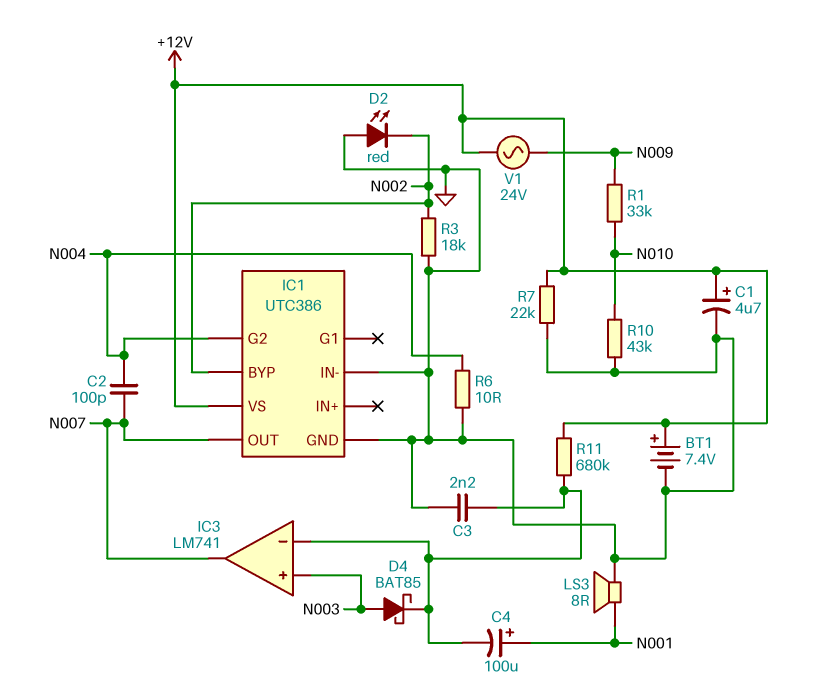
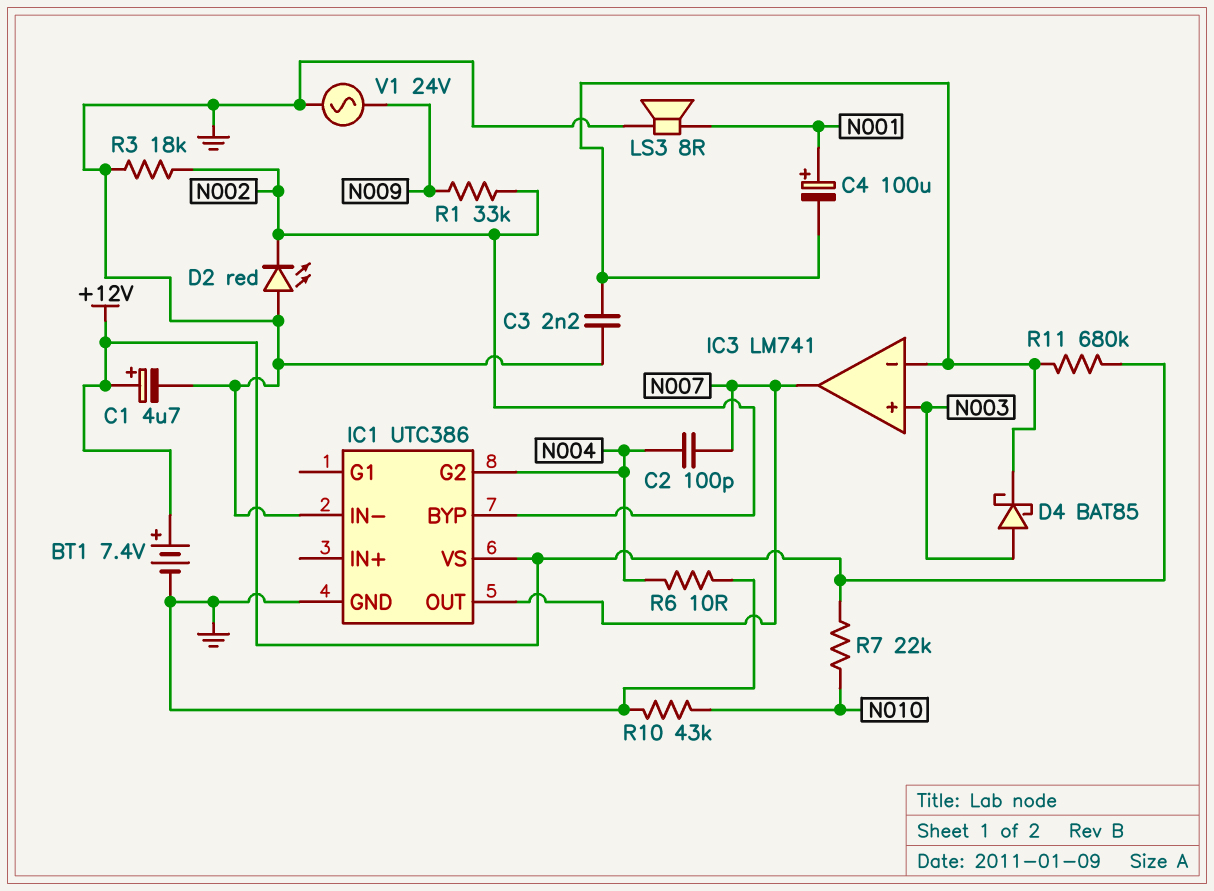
R1: 33k (N009, N010) -> 33k (N002, N009)
R7: 22k (+12V, GND) -> 22k (+12V, N010)
V1: AC 24V (+12V, N009) -> AC 24V (GND, N009)

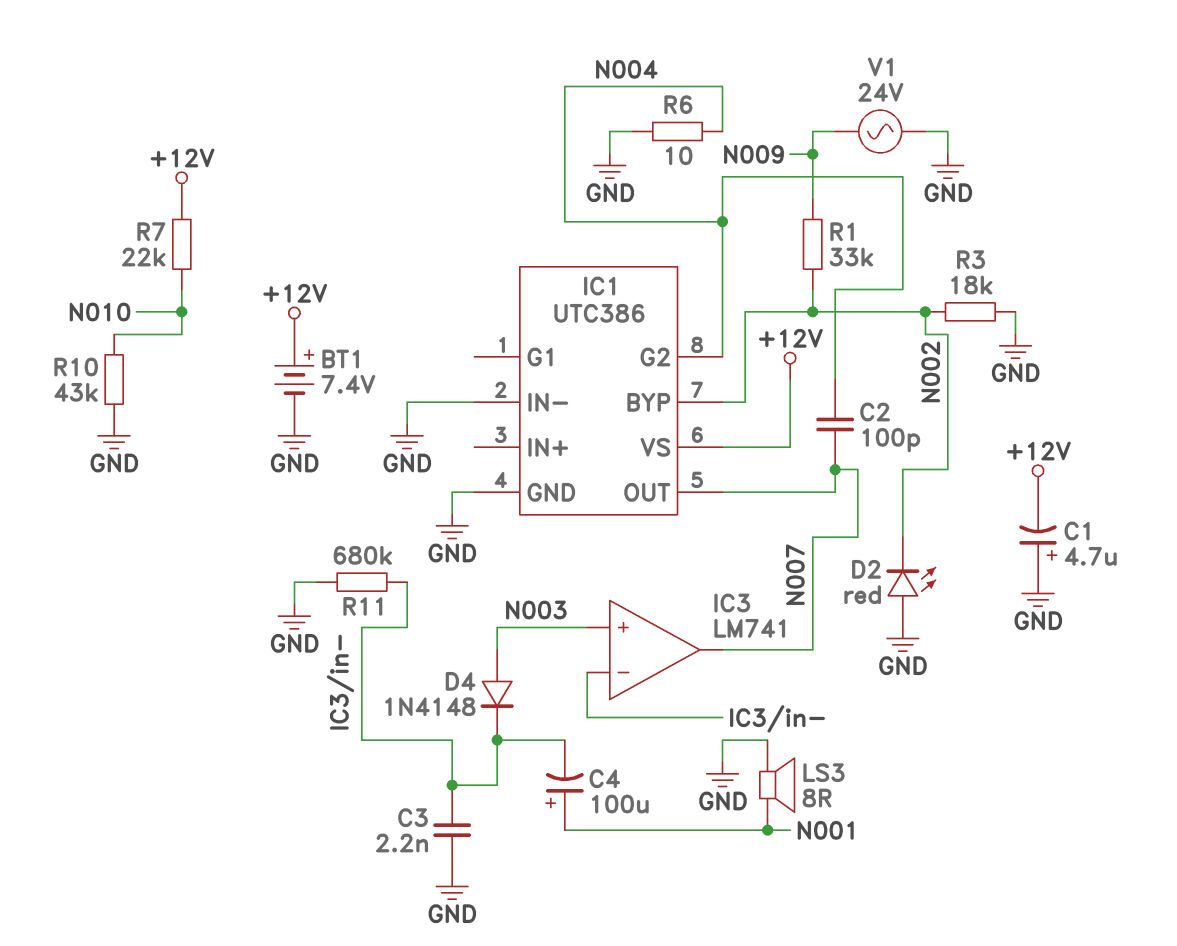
C1: 4.7uF (plus +12V, minus GND) -> 4.7uF (plus GND, minus +12V)
D4: schottky BAT85 (A N003, K IC3/in-) -> diode 1N4148 (A N003, K IC3/in-)
R11: 680k (+12V, IC3/in-) -> 680k (GND, IC3/in-)

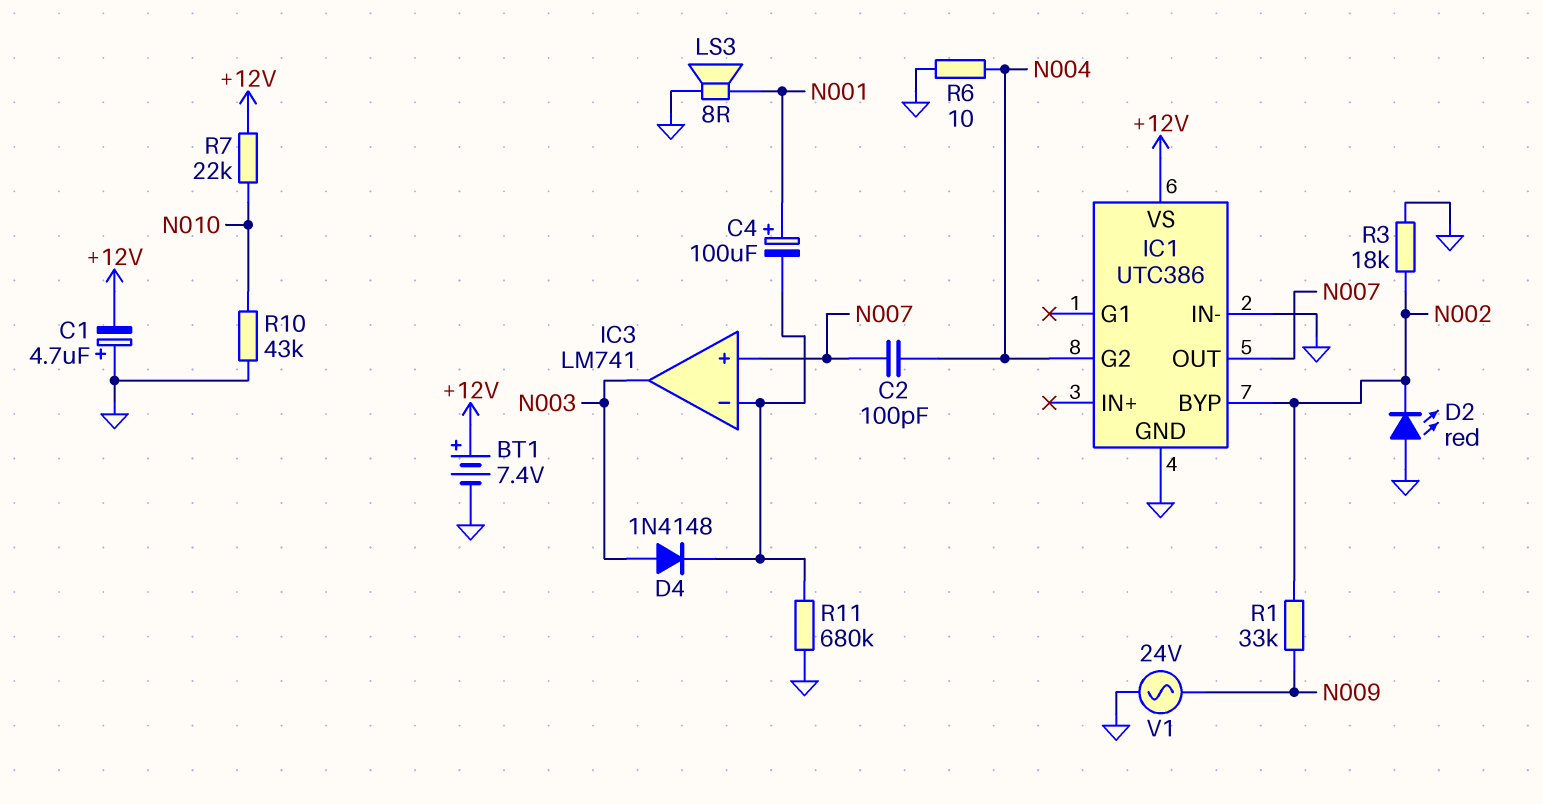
C3: 2.2nF (GND, IC3/in-) -> none
IC3 pin in+: N003 -> N007
IC3 pin out: N007 -> N003

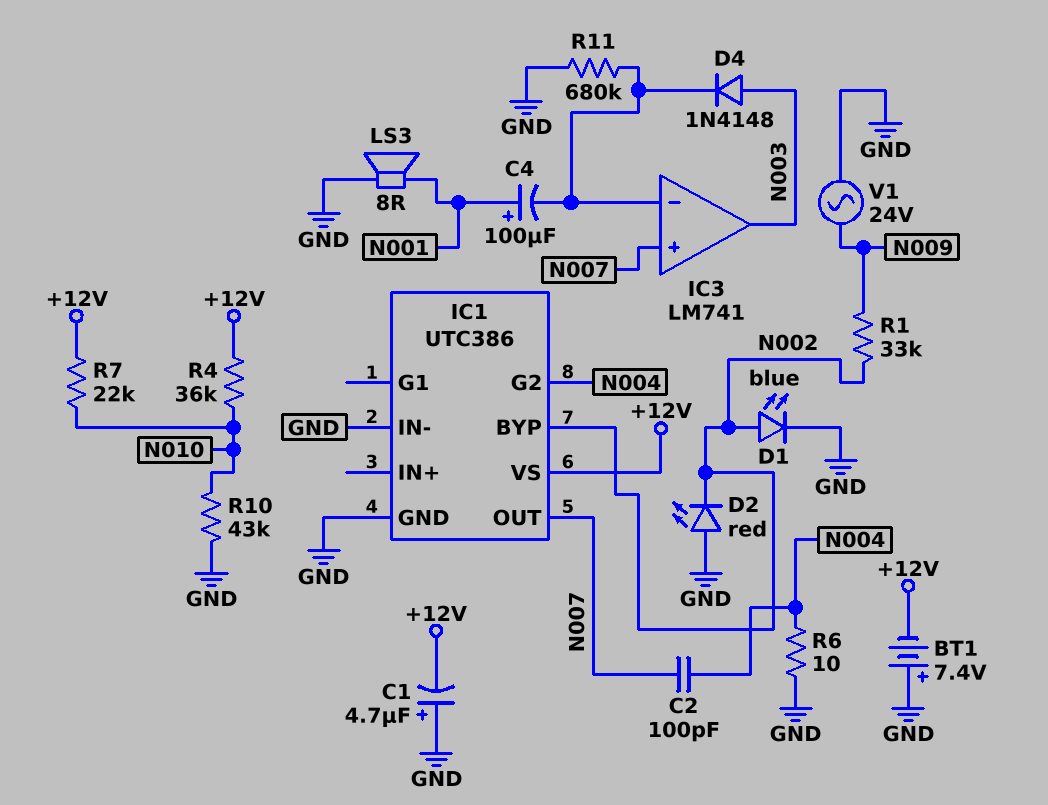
BT1: 7.4V (plus +12V, minus GND) -> 7.4V (plus GND, minus +12V)
D1: none -> LED blue (A N002, K GND)
R3: 18k (GND, N002) -> none
R4: none -> 36k (+12V, N010)

